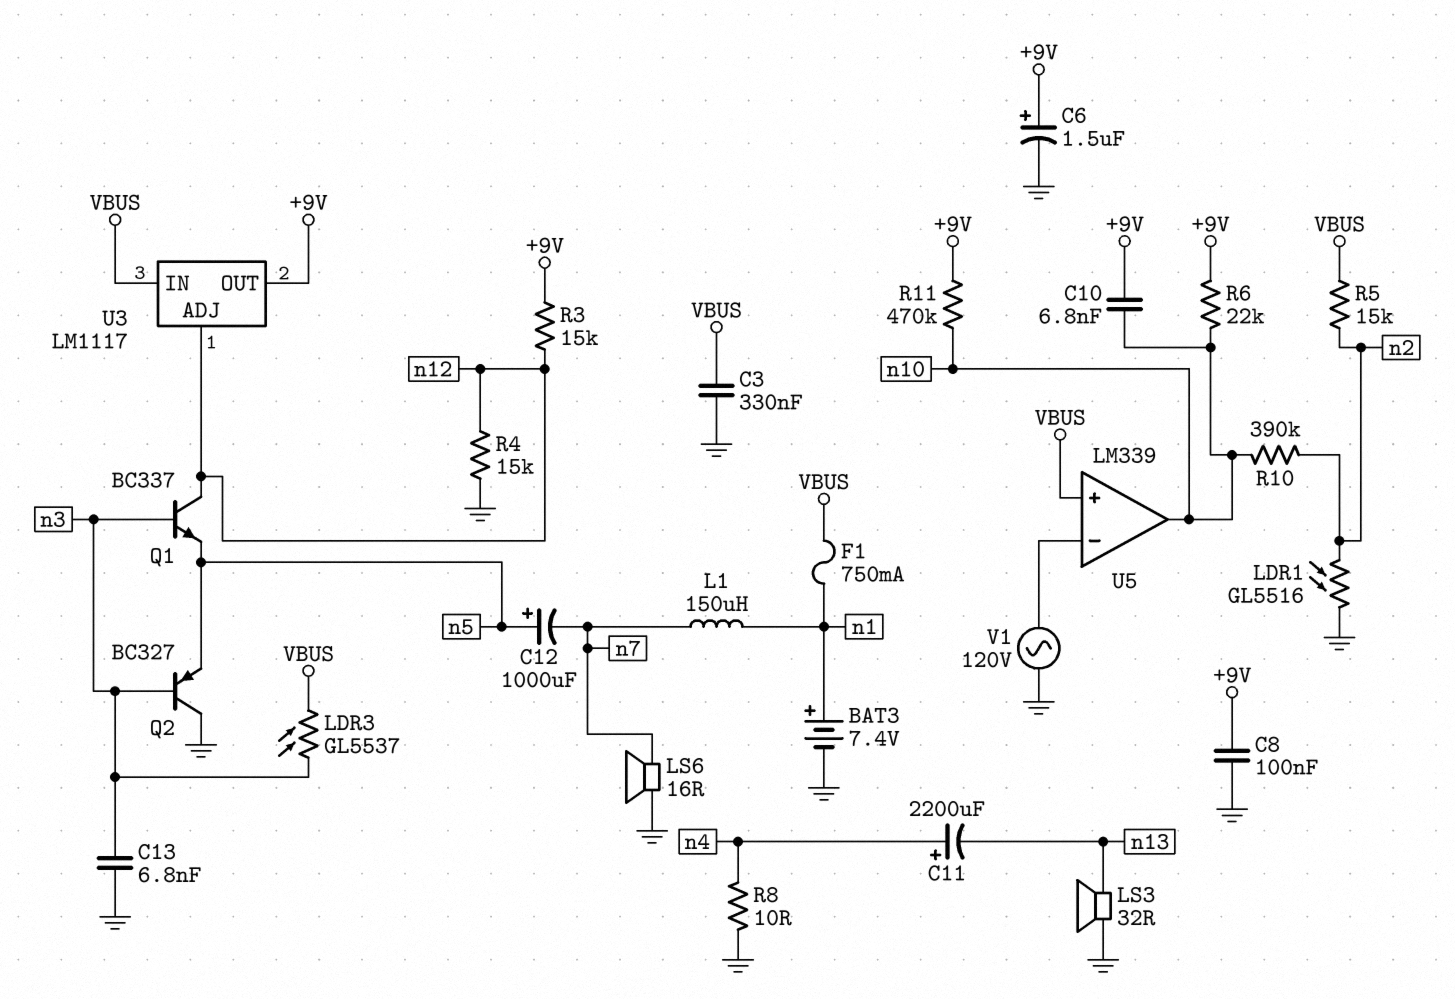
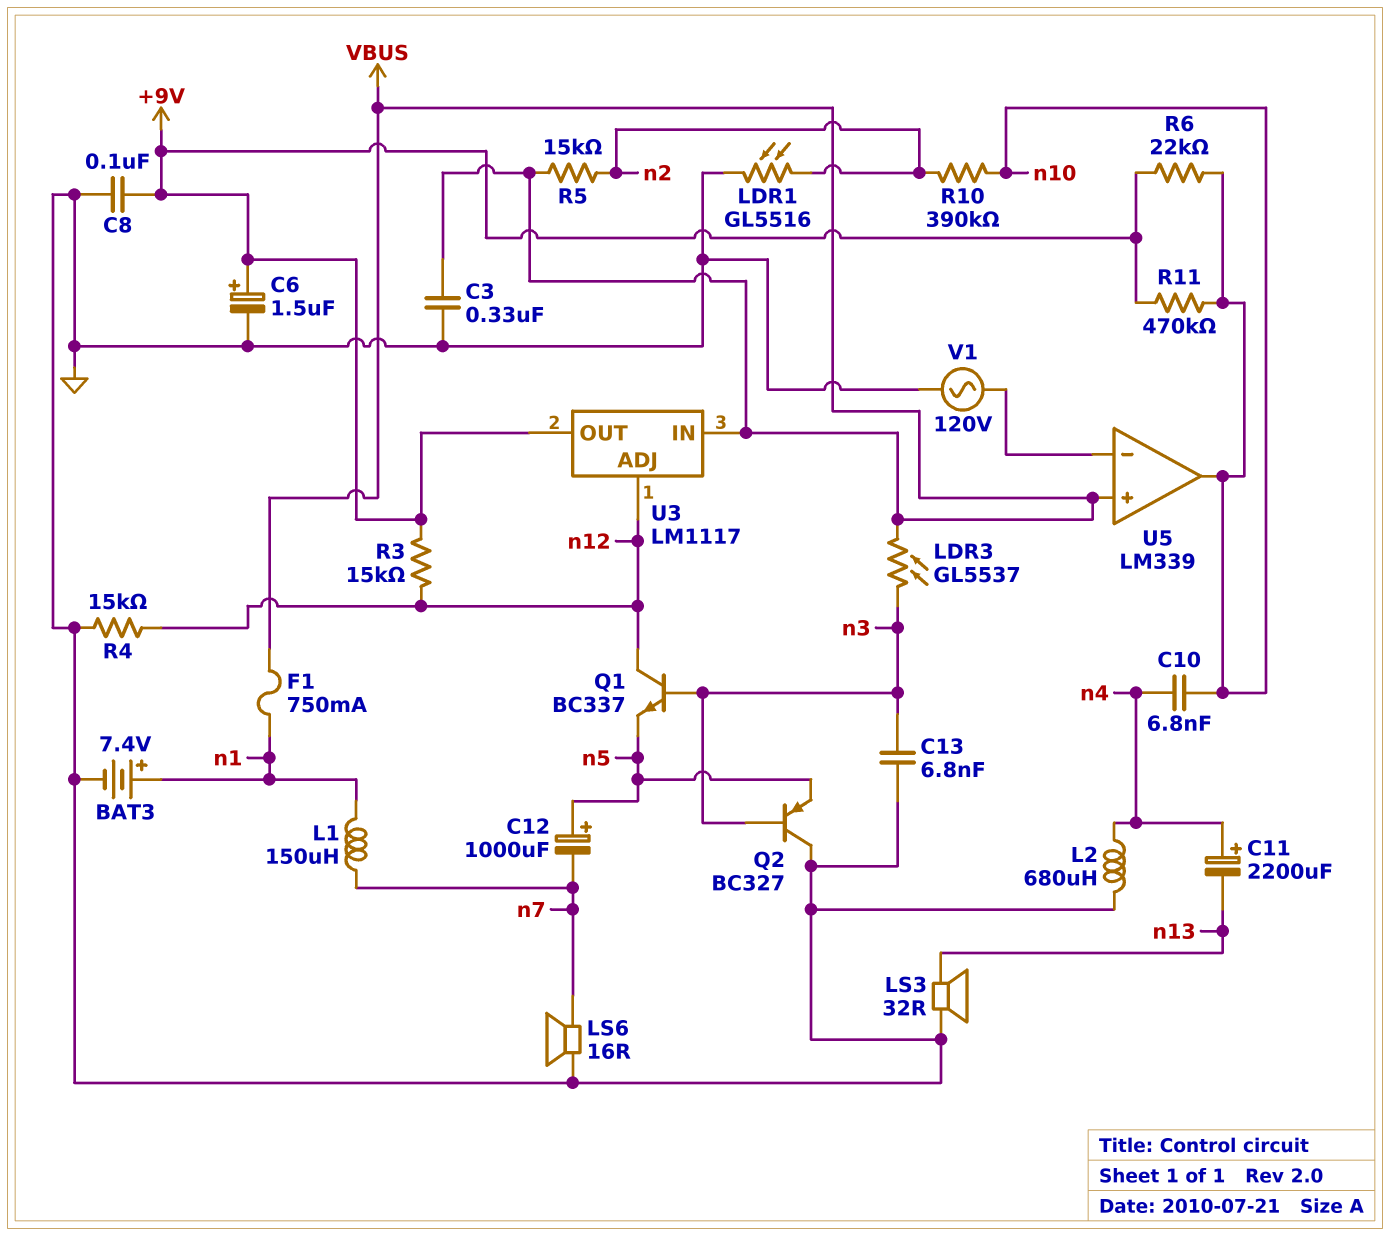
C10: 6.8nF (+9V, n10) -> 6.8nF (n4, n10)
L2: none -> 680uH (GND, n4)
R8: 10 (GND, n4) -> none

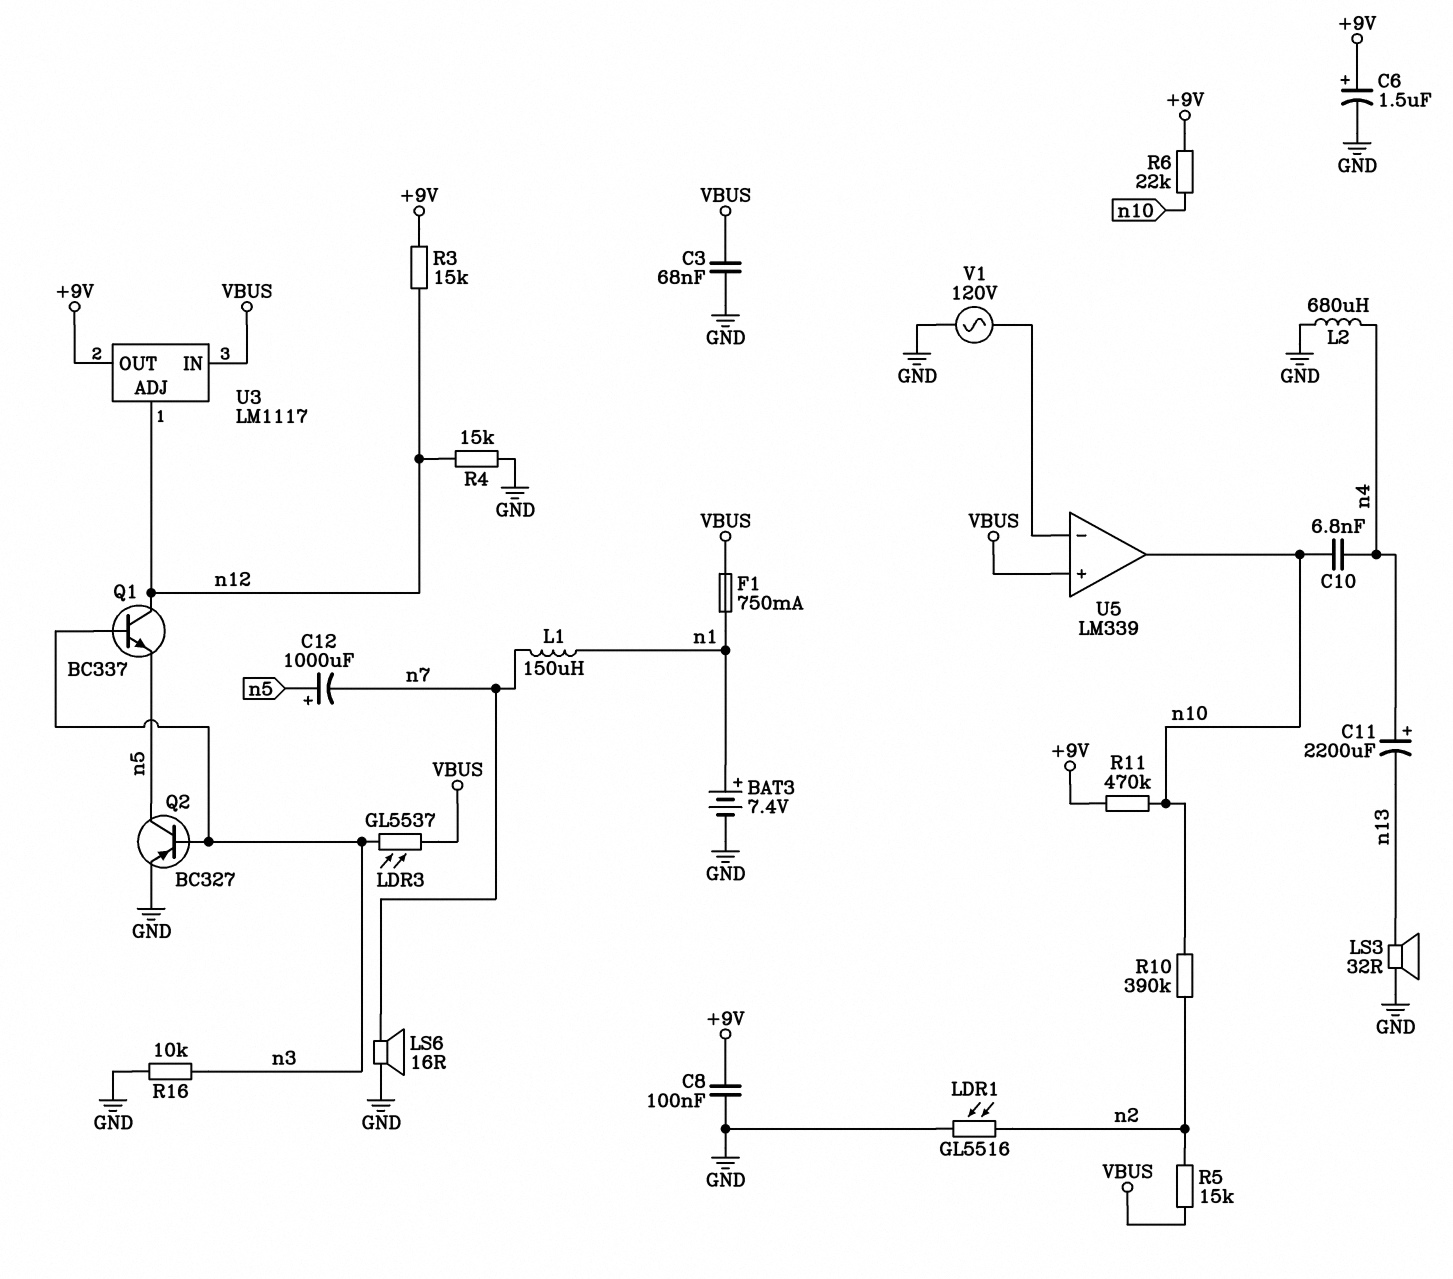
C3: 330nF (GND, VBUS) -> 68nF (GND, VBUS)
C13: 6.8nF (GND, n3) -> none
Q2: PNP BC327 (B n3, C GND, E n5) -> PNP BC327 (B n3, C n5, E GND)
R16: none -> 10k (GND, n3)

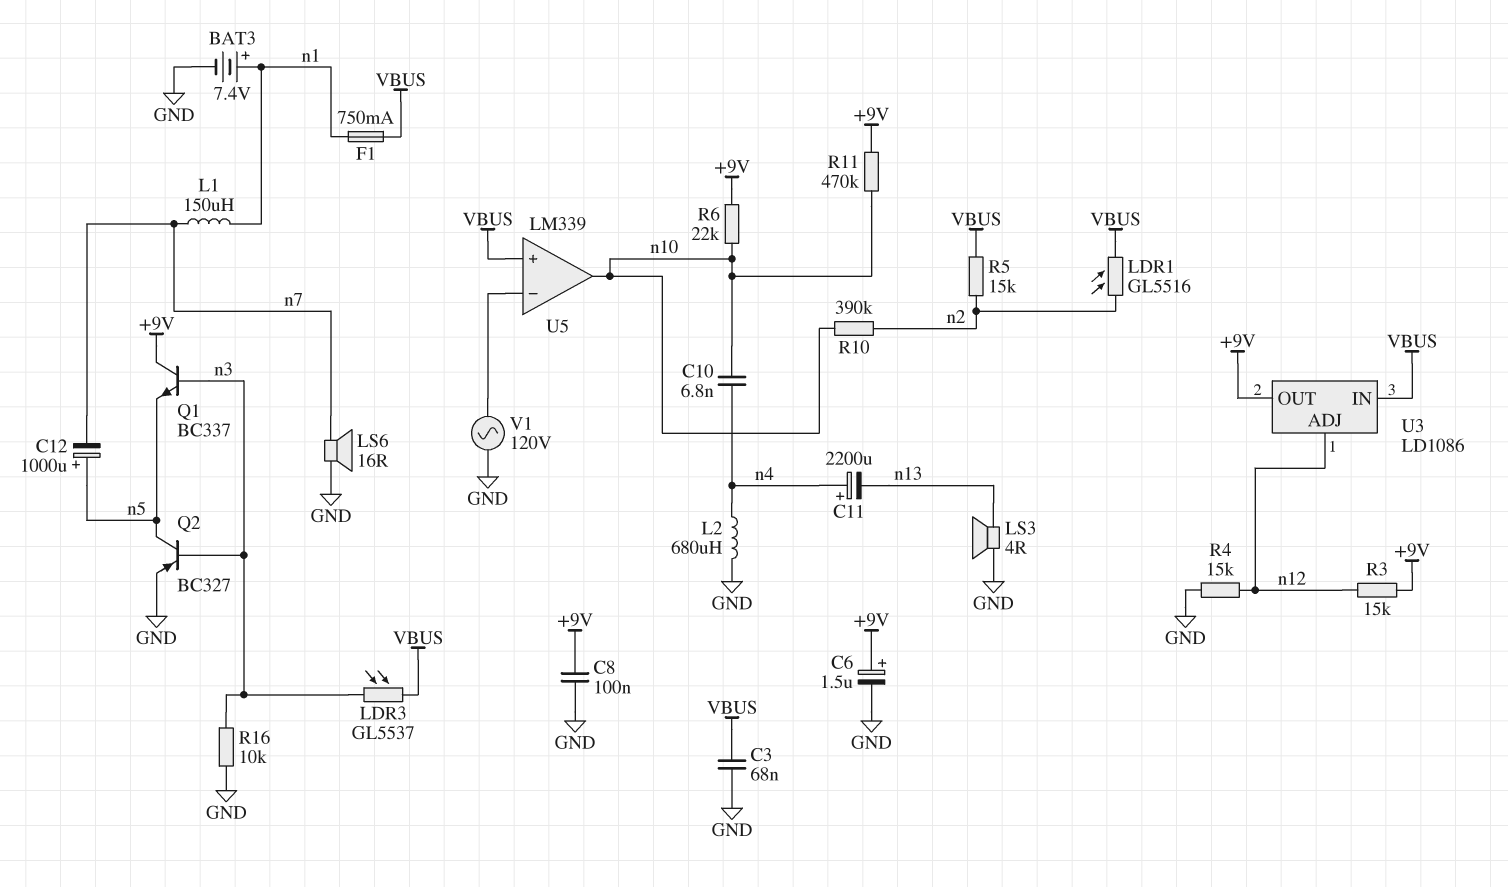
LDR1: GL5516 (GND, n2) -> GL5516 (VBUS, n2)
LS3: speaker 32R (GND, n13) -> speaker 4R (GND, n13)
Q1: NPN BC337 (B n3, C n12, E n5) -> NPN BC337 (B n3, C +9V, E n5)
U3: LM1117 -> LD1086

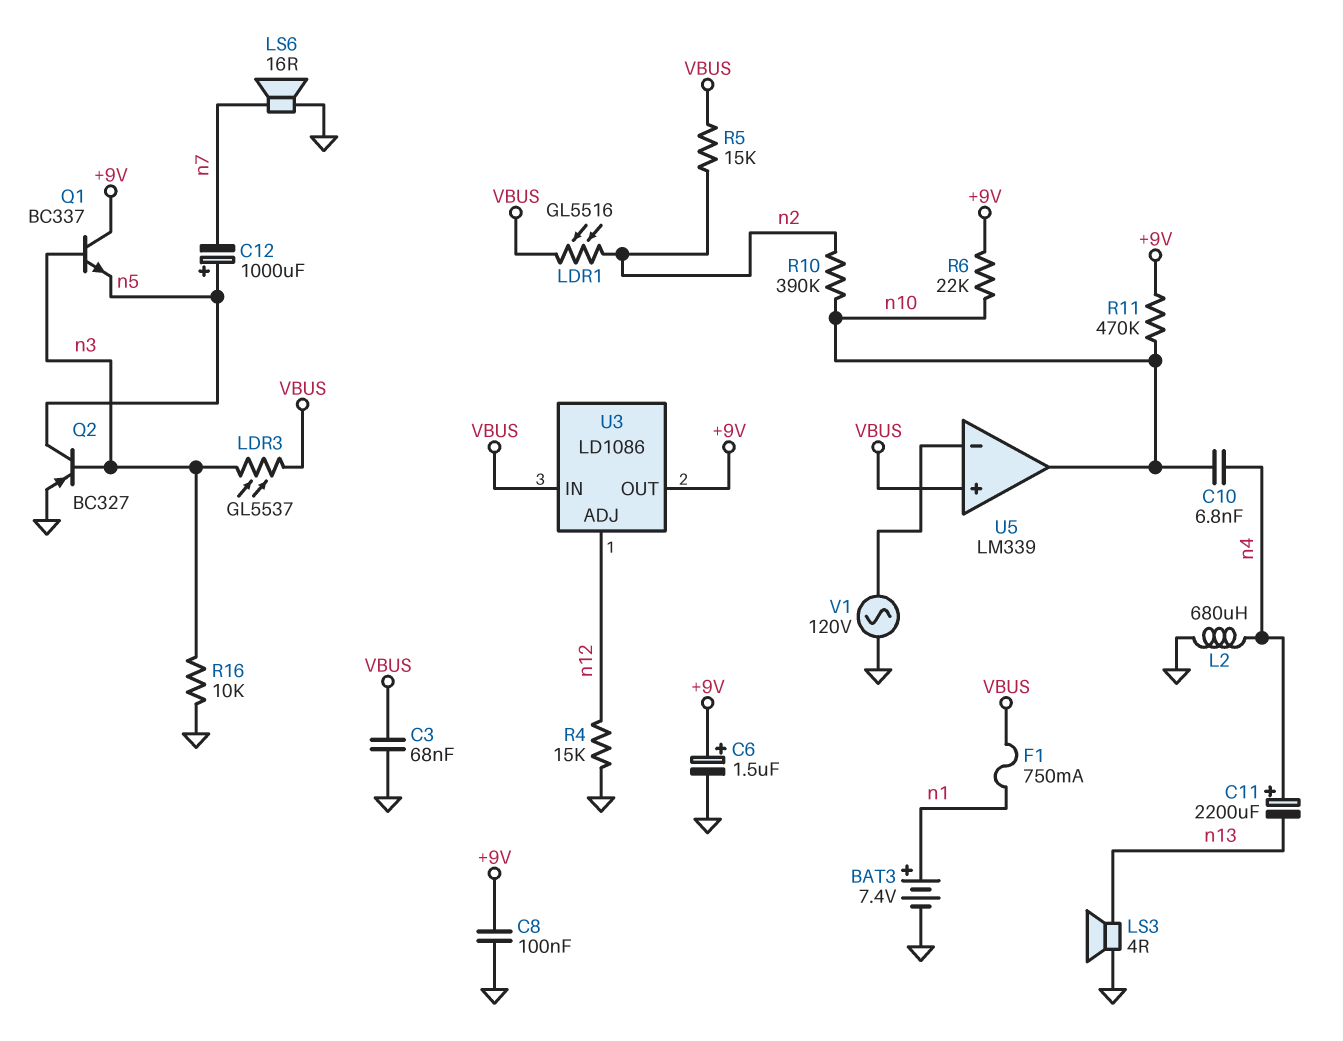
L1: 150uH (n1, n7) -> none
R3: 15k (+9V, n12) -> none

